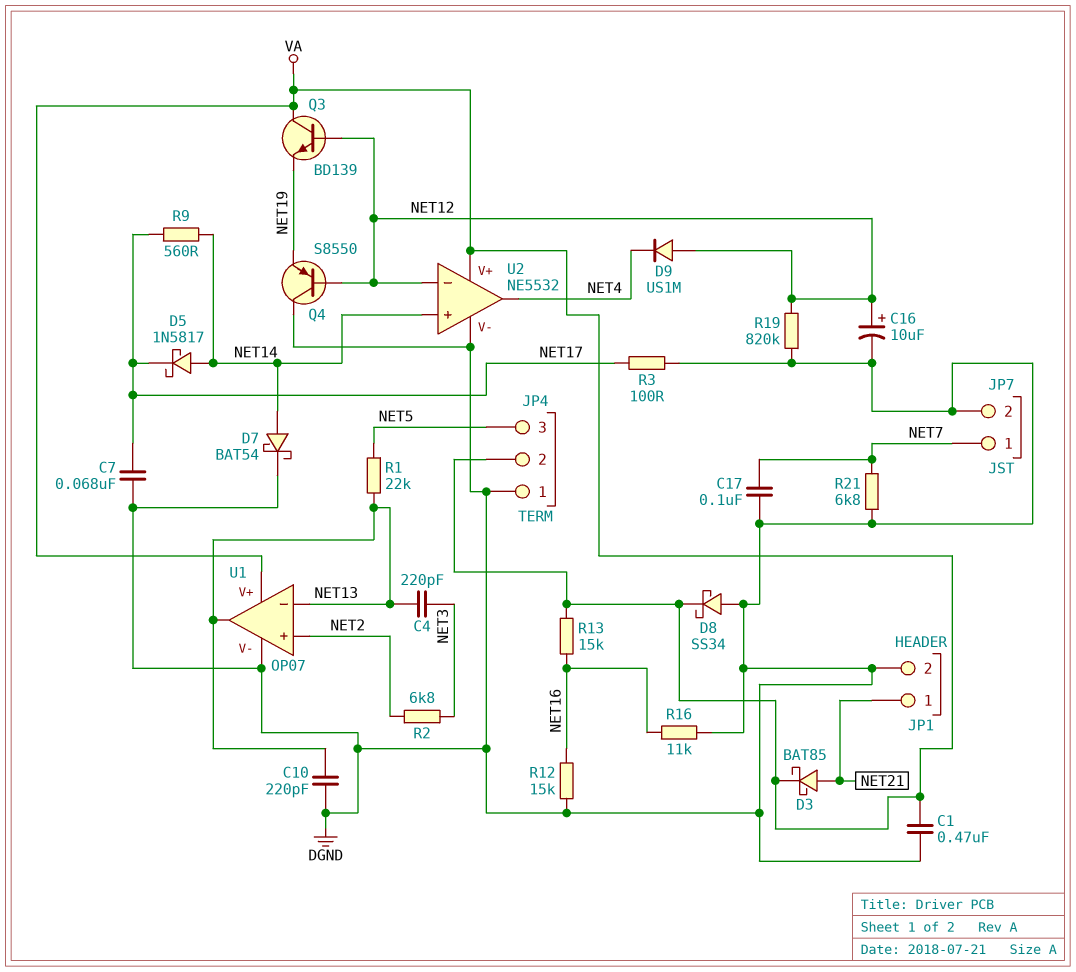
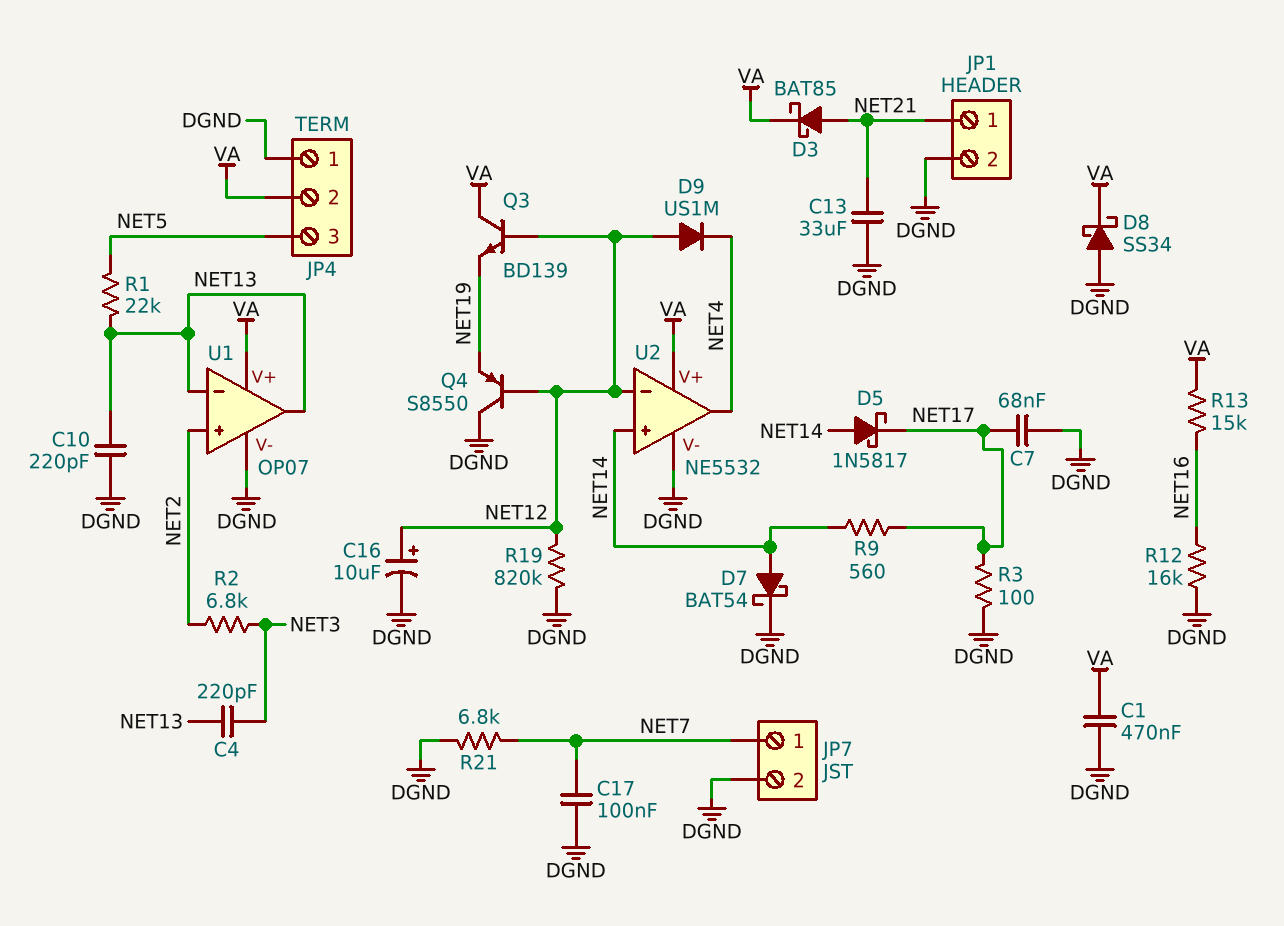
C13: none -> 33uF (DGND, NET21)
R12: 15k (DGND, NET16) -> 16k (DGND, NET16)
R16: 11k (DGND, NET16) -> none

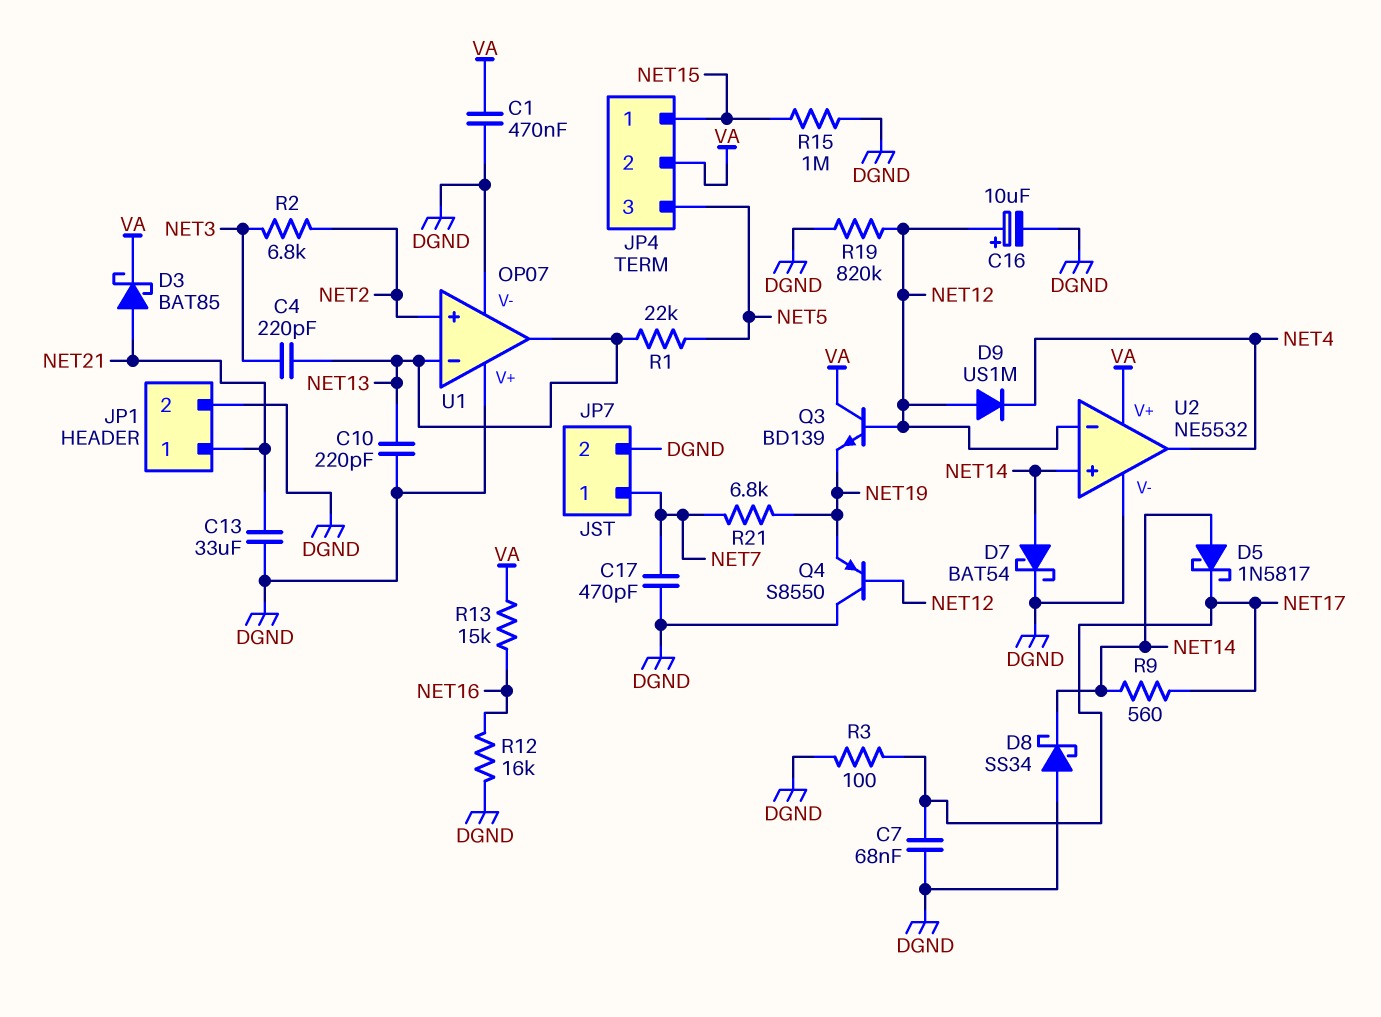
C17: 100nF (DGND, NET7) -> 470pF (DGND, NET7)
D8: schottky SS34 (A DGND, K VA) -> schottky SS34 (A DGND, K NET14)
JP4 pin 1: DGND -> NET15
R15: none -> 1M (DGND, NET15)
R21: 6.8k (DGND, NET7) -> 6.8k (NET7, NET19)
U1 pin V+: VA -> DGND

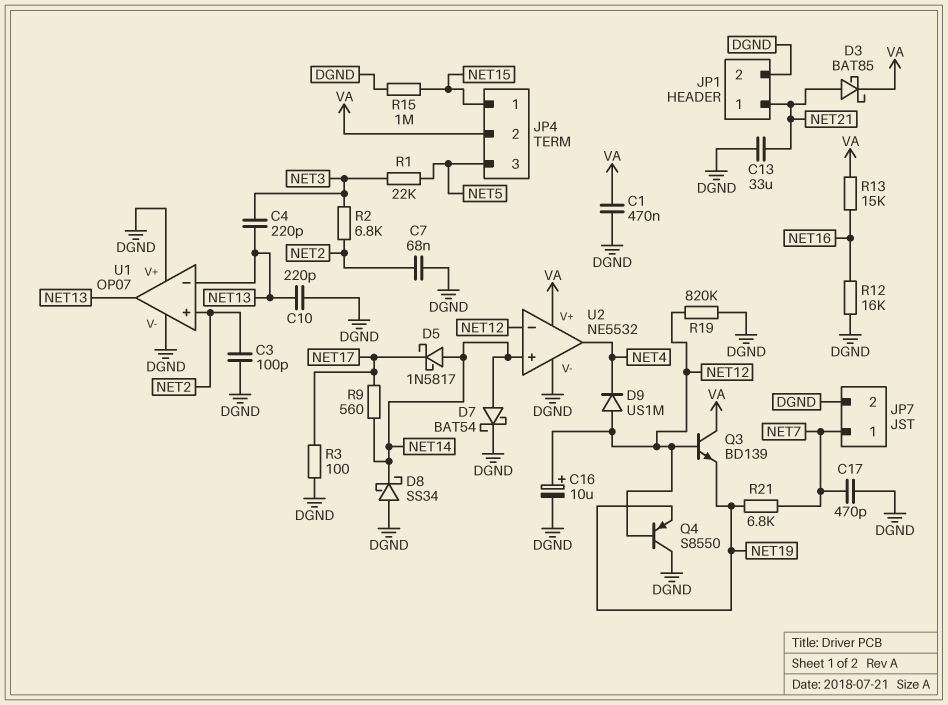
C3: none -> 100pF (DGND, NET2)
C7: 68nF (DGND, NET17) -> 68nF (DGND, NET2)
R1: 22k (NET5, NET13) -> 22k (NET3, NET5)

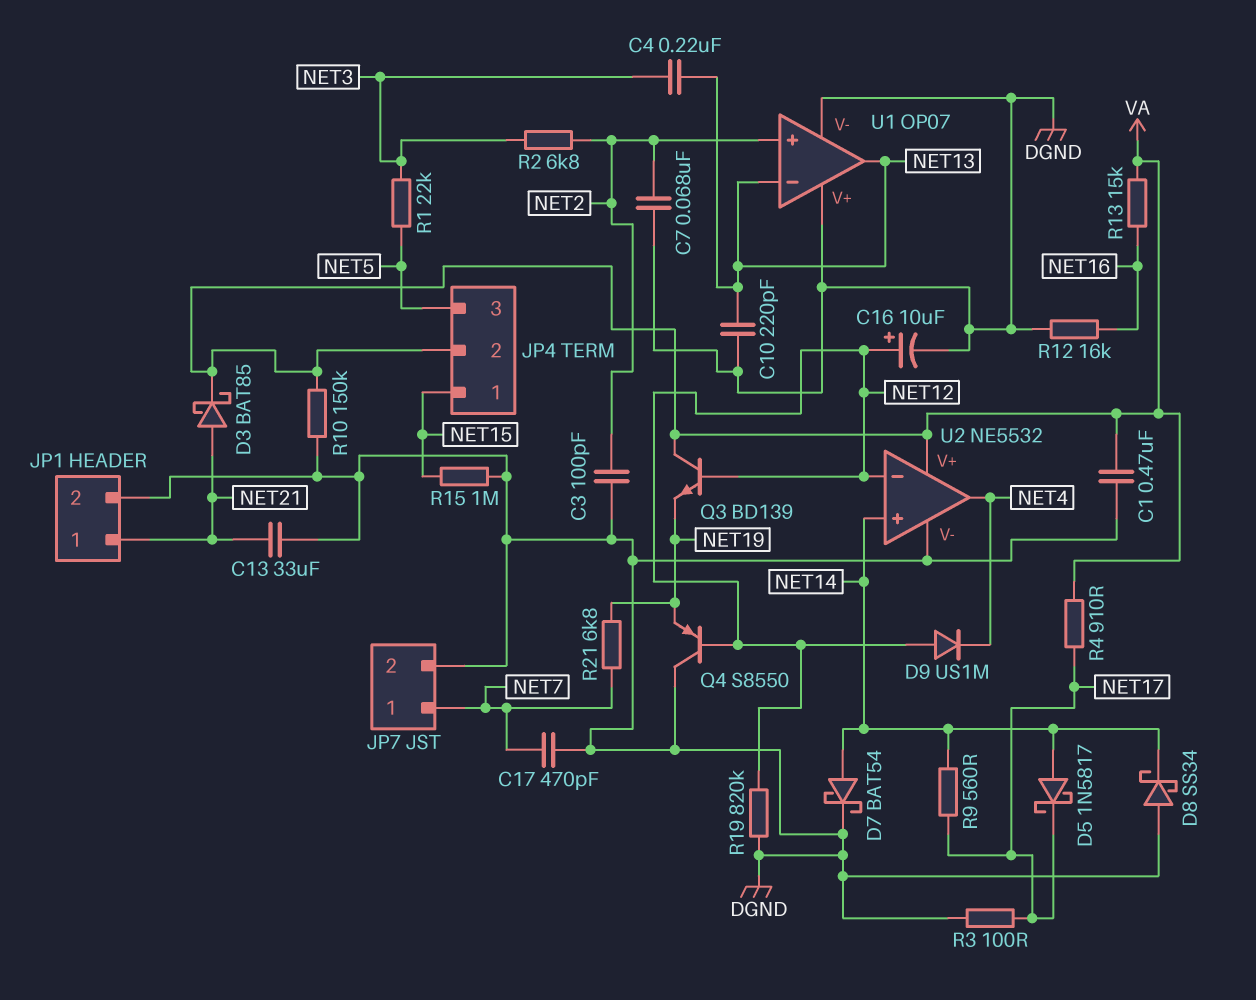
C4: 220pF (NET3, NET13) -> 220nF (NET3, NET13)
R4: none -> 910 (NET17, VA)
R10: none -> 150k (DGND, VA)

